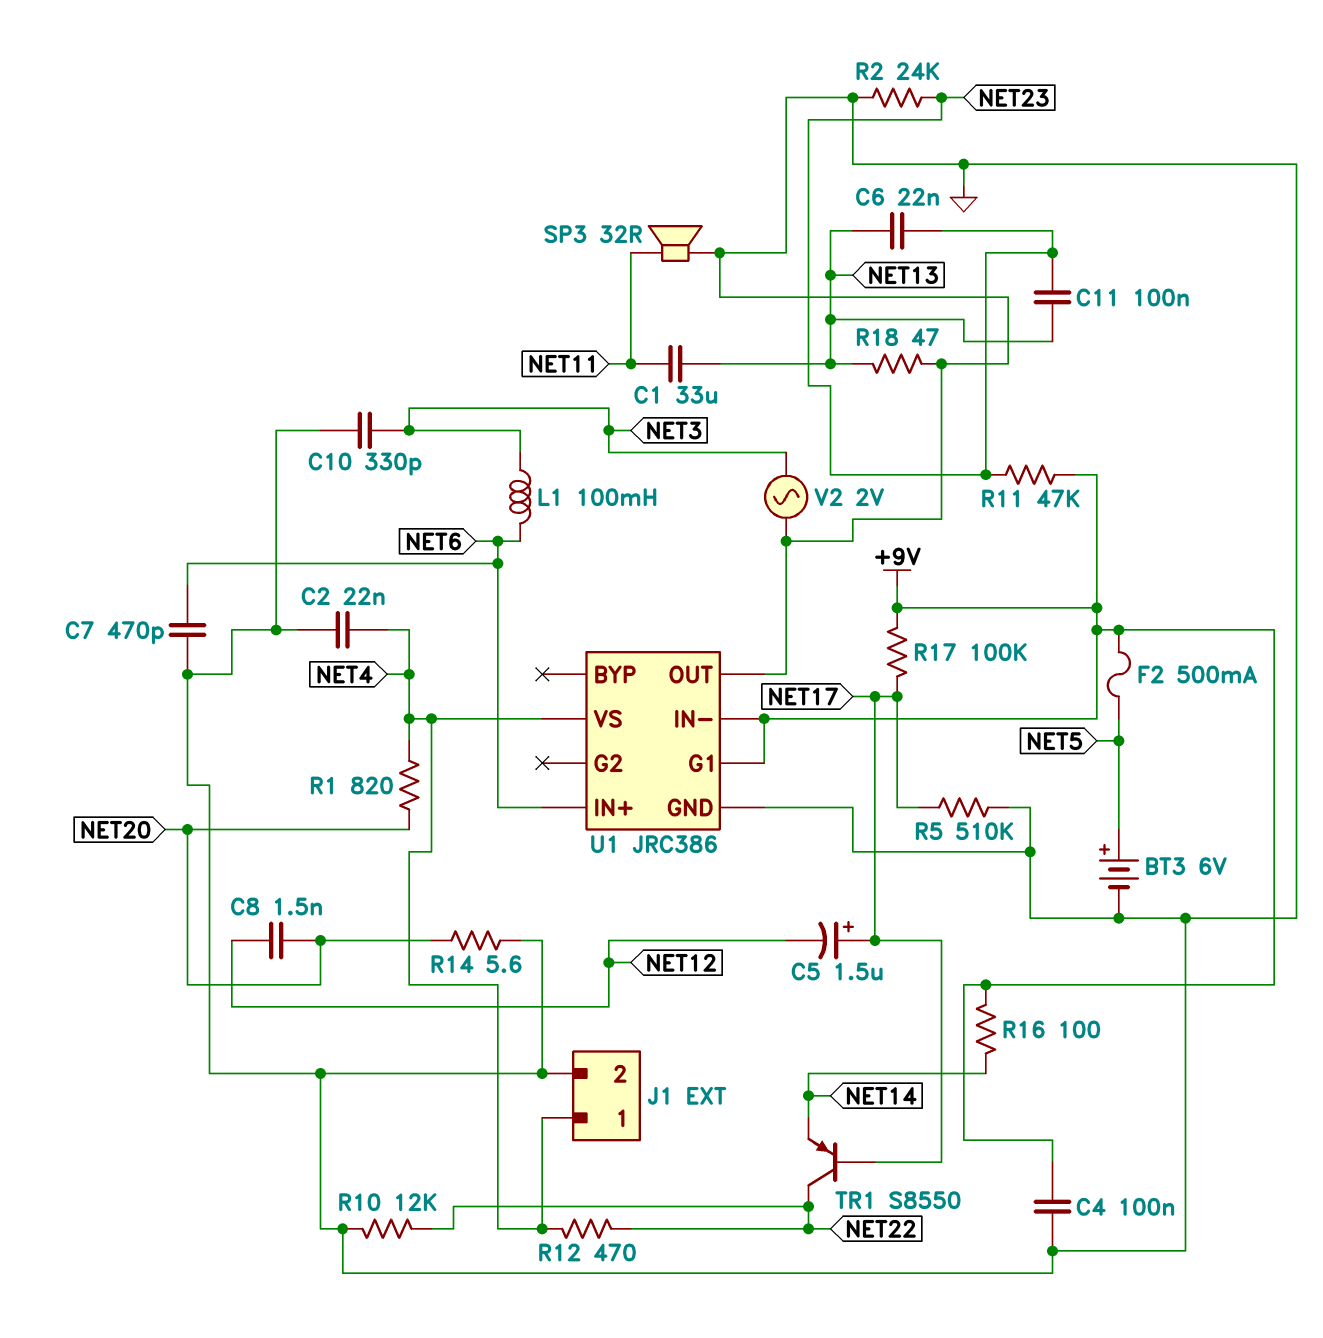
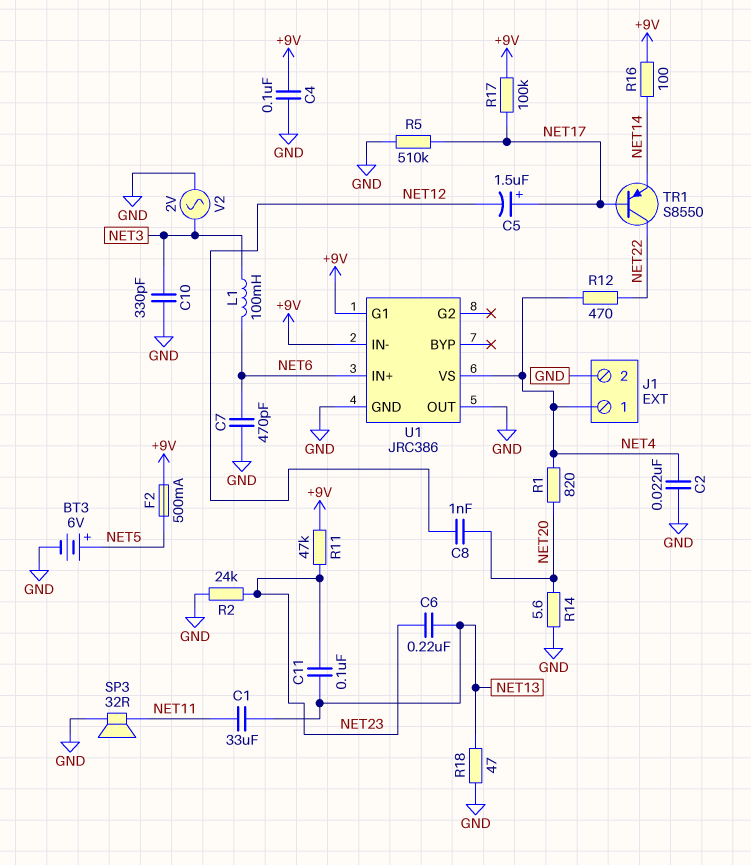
C6: 22nF (NET13, NET23) -> 220nF (NET13, NET23)
C8: 1.5nF (NET12, NET20) -> 1nF (NET12, NET20)
R10: 12k (GND, NET22) -> none

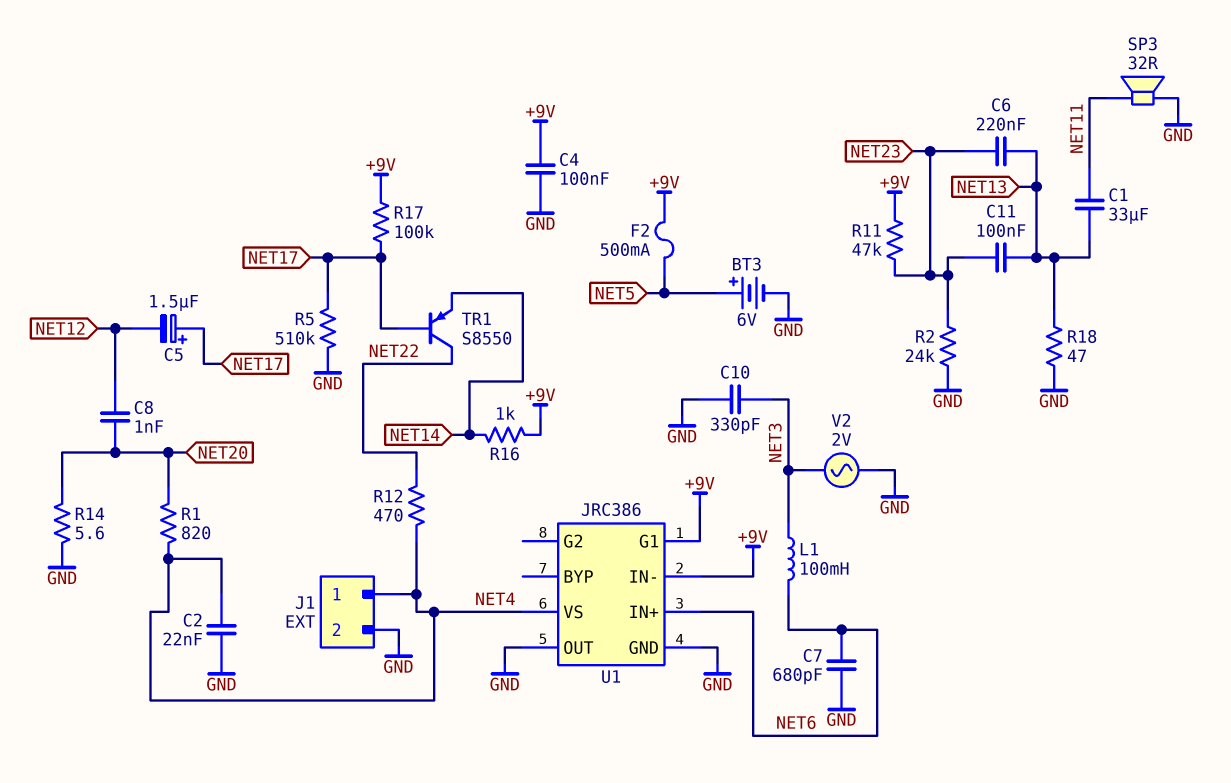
C7: 470pF (GND, NET6) -> 680pF (GND, NET6)
R16: 100 (+9V, NET14) -> 1k (+9V, NET14)

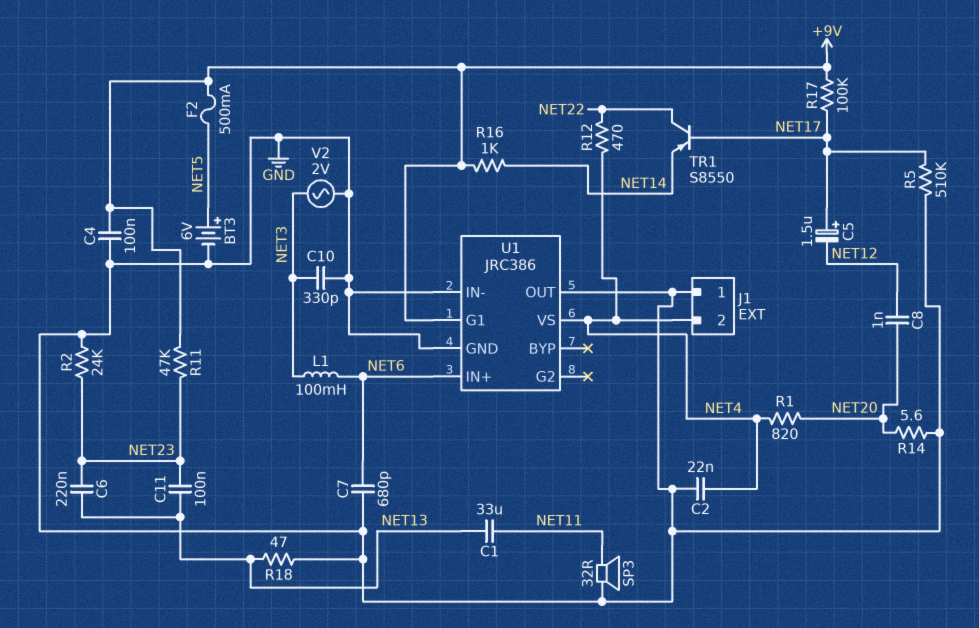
J1 pin 1: NET4 -> GND
J1 pin 2: GND -> NET4
U1 pin IN-: +9V -> GND

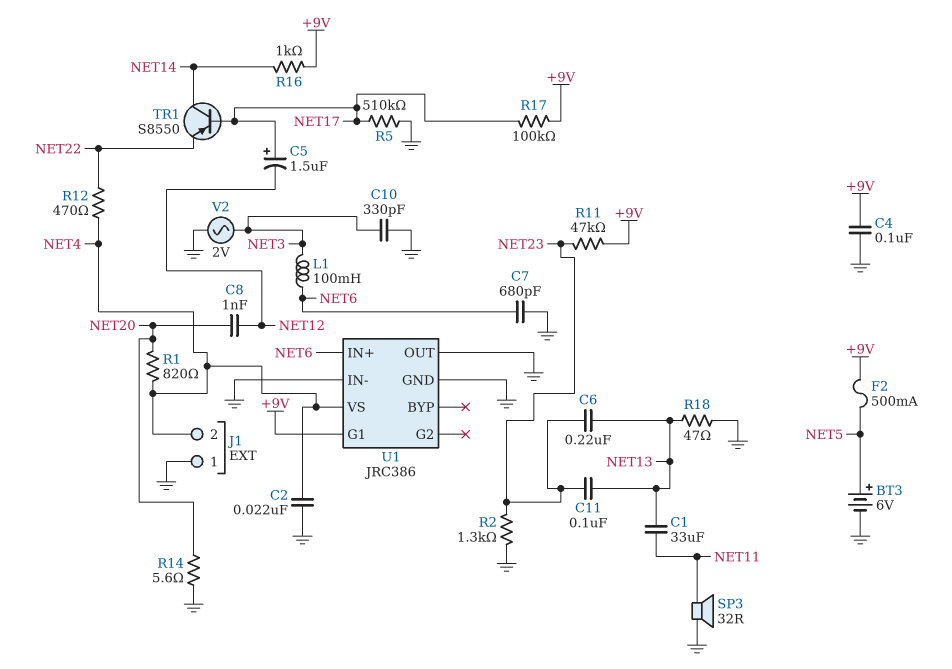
R2: 24k (GND, NET23) -> 1.3k (GND, NET23)
TR1: PNP S8550 (B NET17, C NET22, E NET14) -> PNP S8550 (B NET17, C NET14, E NET22)

